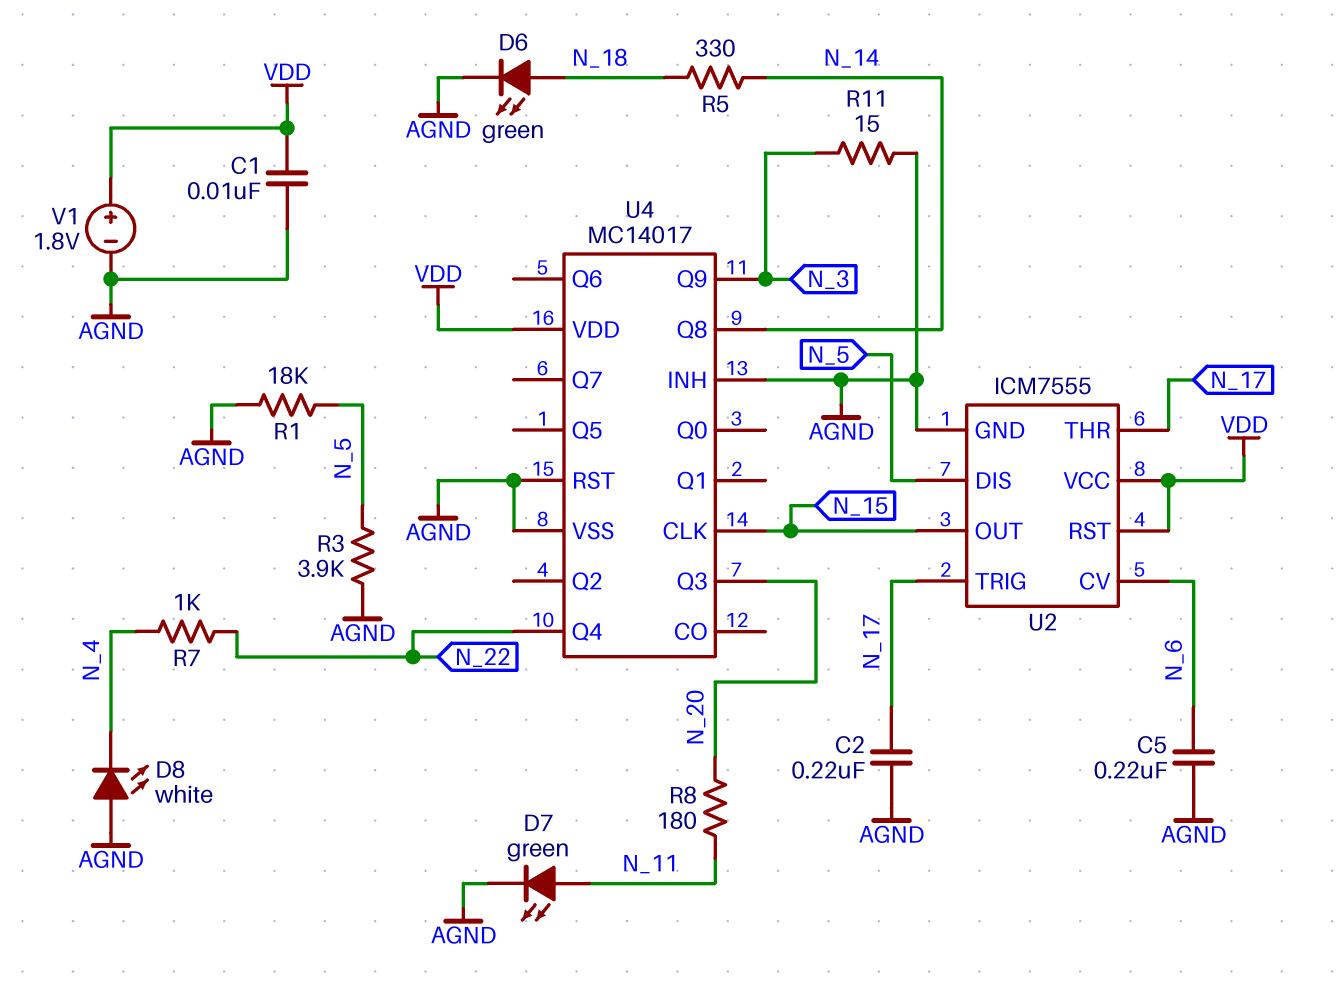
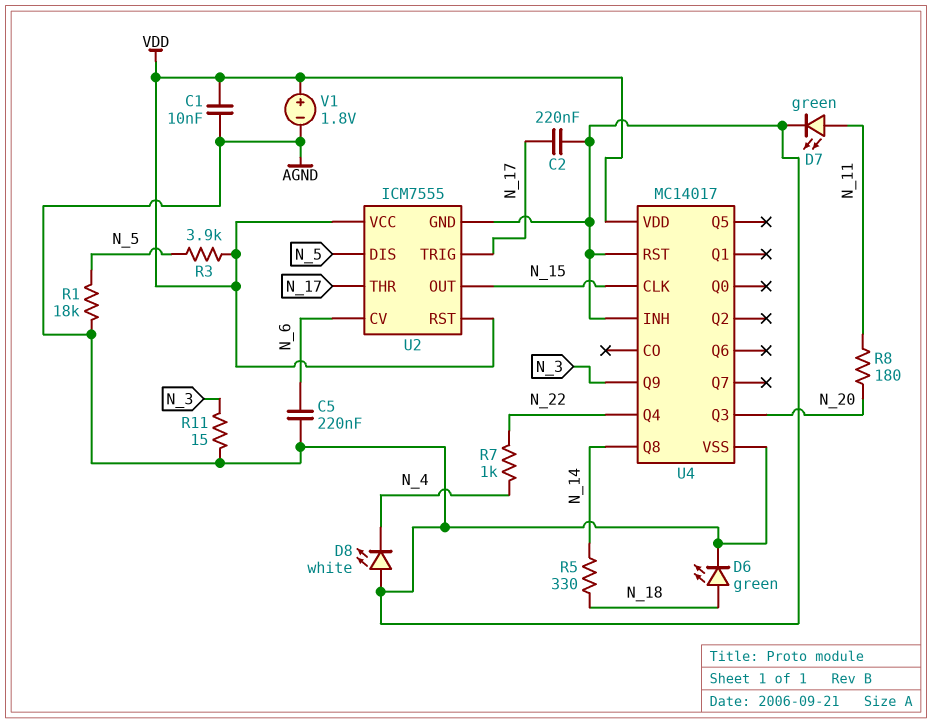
R3: 3.9k (AGND, N_5) -> 3.9k (N_5, VDD)

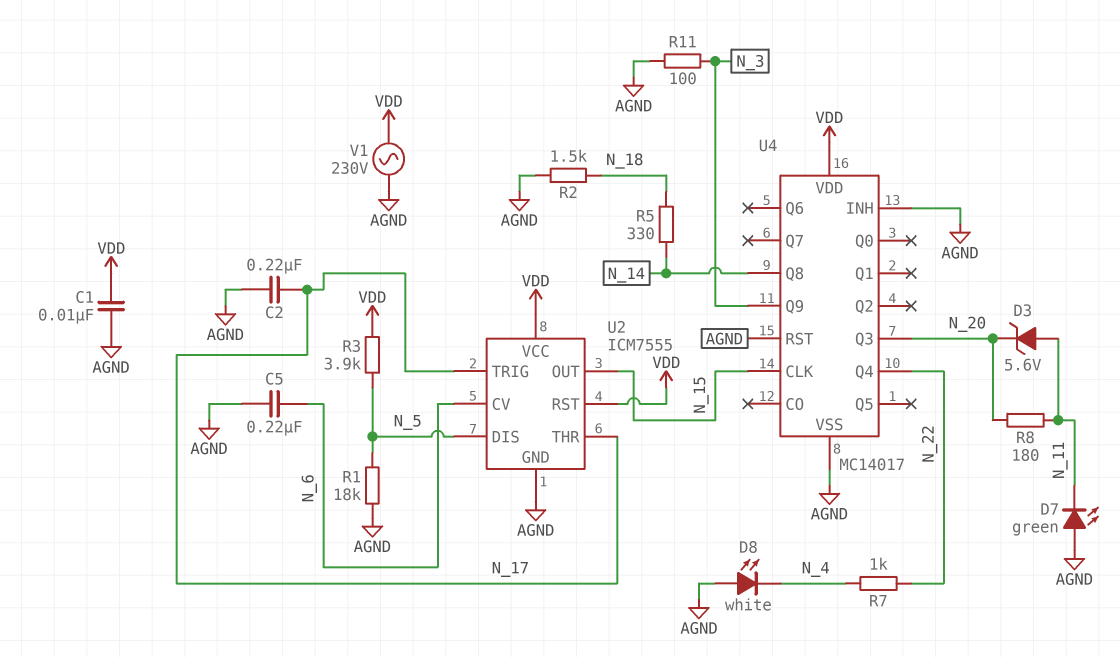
D3: none -> zener 5.6V (A N_11, K N_20)
D6: LED green (A N_18, K AGND) -> none
D7: LED green (A N_11, K AGND) -> LED green (A AGND, K N_11)
R2: none -> 1.5k (AGND, N_18)
R11: 15 (AGND, N_3) -> 100 (AGND, N_3)
V1: 1.8V (plus VDD, minus AGND) -> AC 230V (AGND, VDD)

